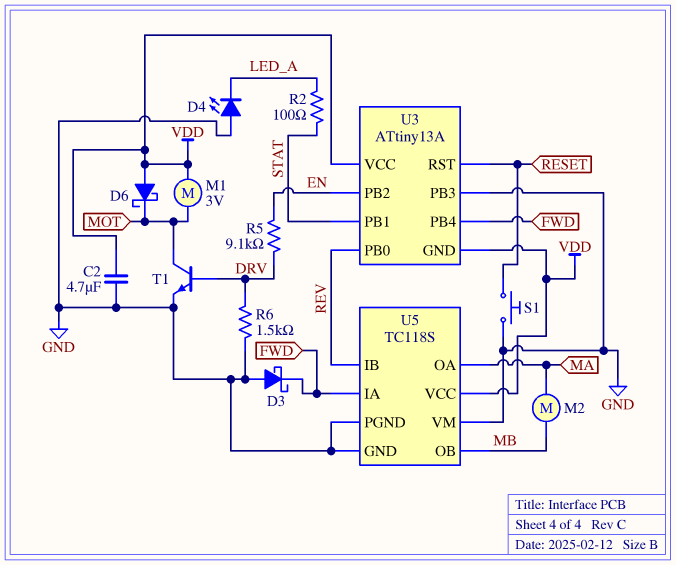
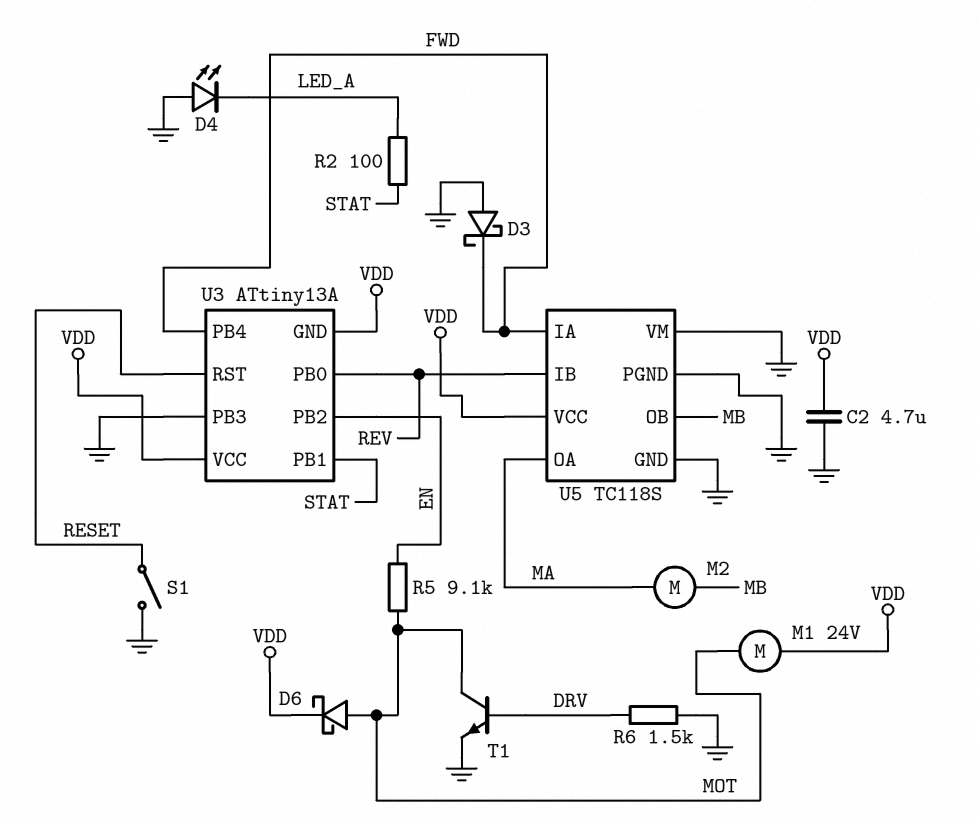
D6: schottky (A VDD, K MOT) -> schottky (A MOT, K VDD)
M1: motor 3V (MOT, VDD) -> motor 24V (MOT, VDD)
R5: 9.1k (DRV, EN) -> 9.1k (EN, MOT)
S1: button (GND, RESET) -> switch (GND, RESET)

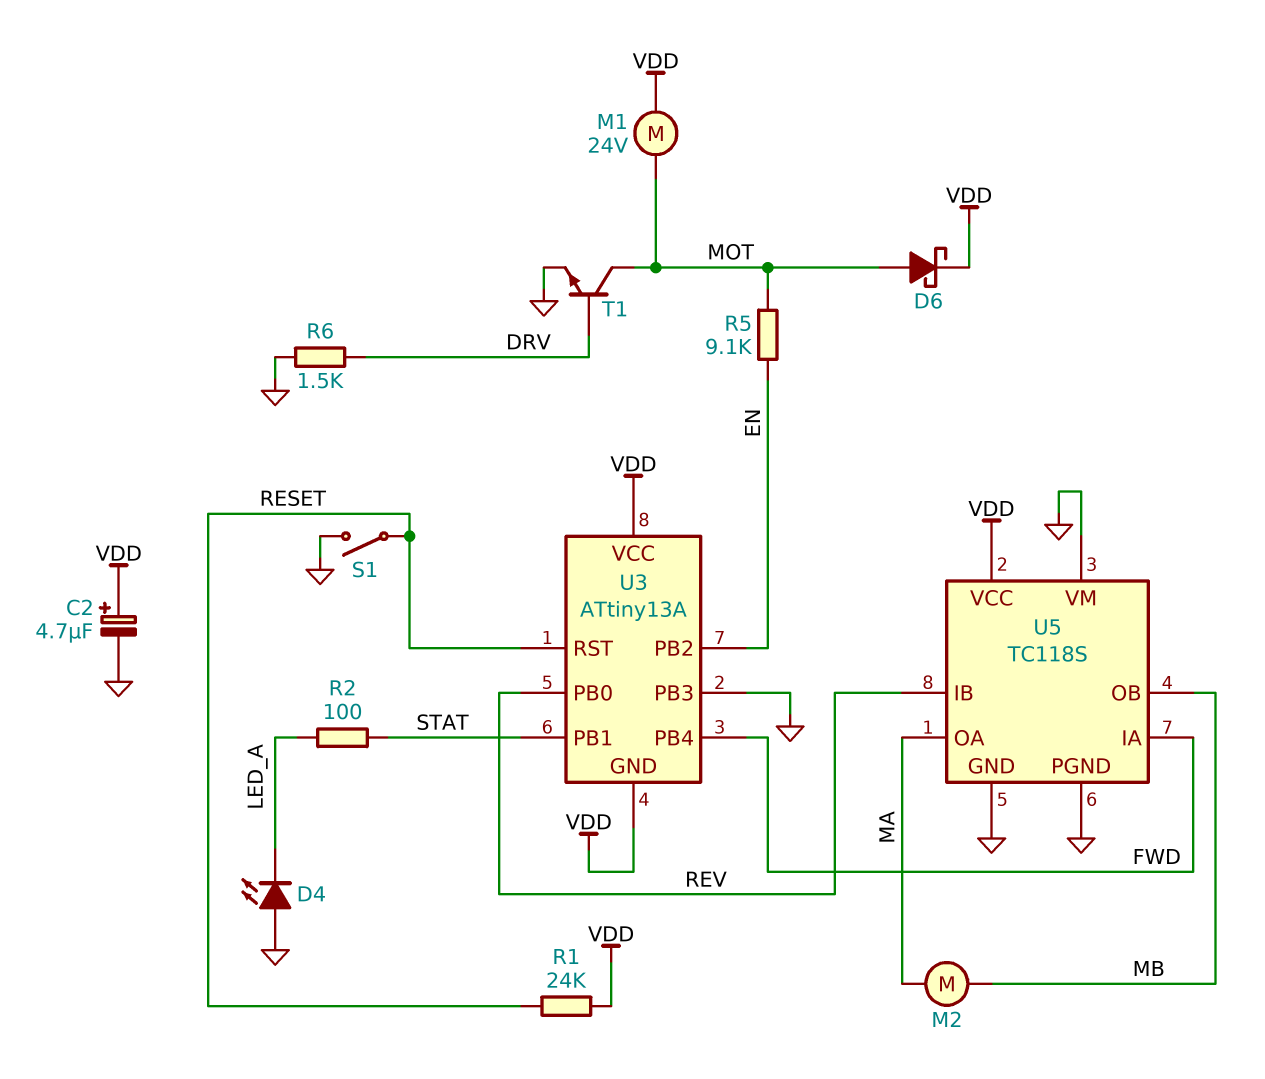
C2: 4.7uF (GND, VDD) -> 4.7uF (plus VDD, minus GND)
D3: schottky (A GND, K FWD) -> none
R1: none -> 24k (RESET, VDD)

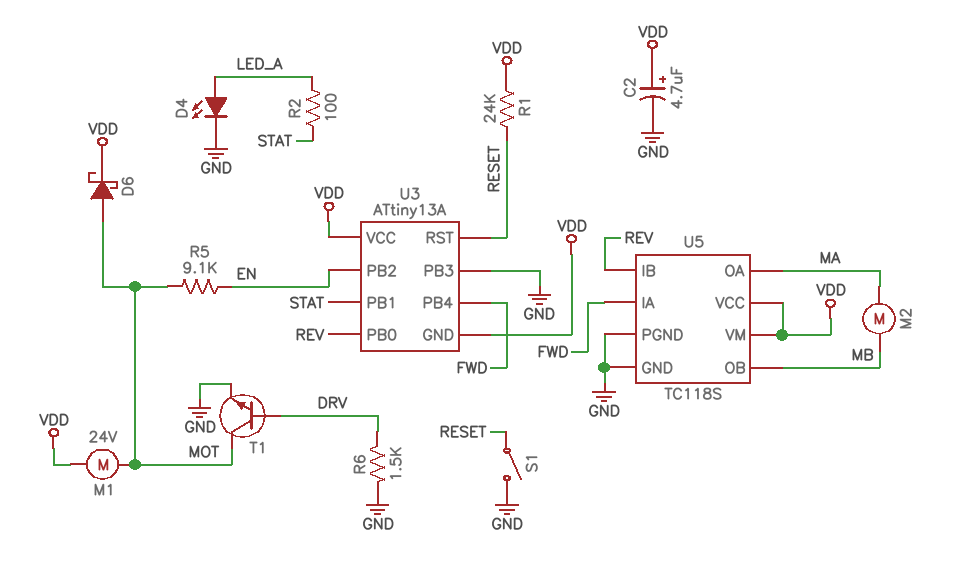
D4: LED (A GND, K LED_A) -> LED (A LED_A, K GND)
U5 pin VM: GND -> VDD

